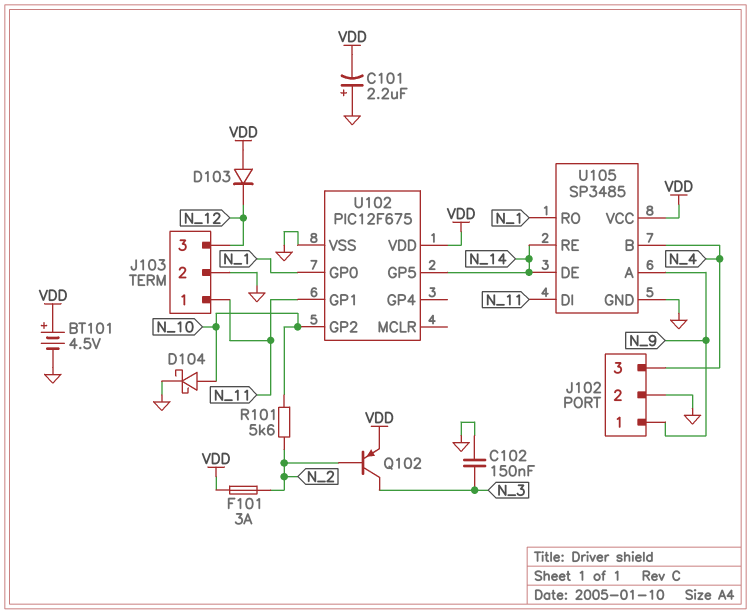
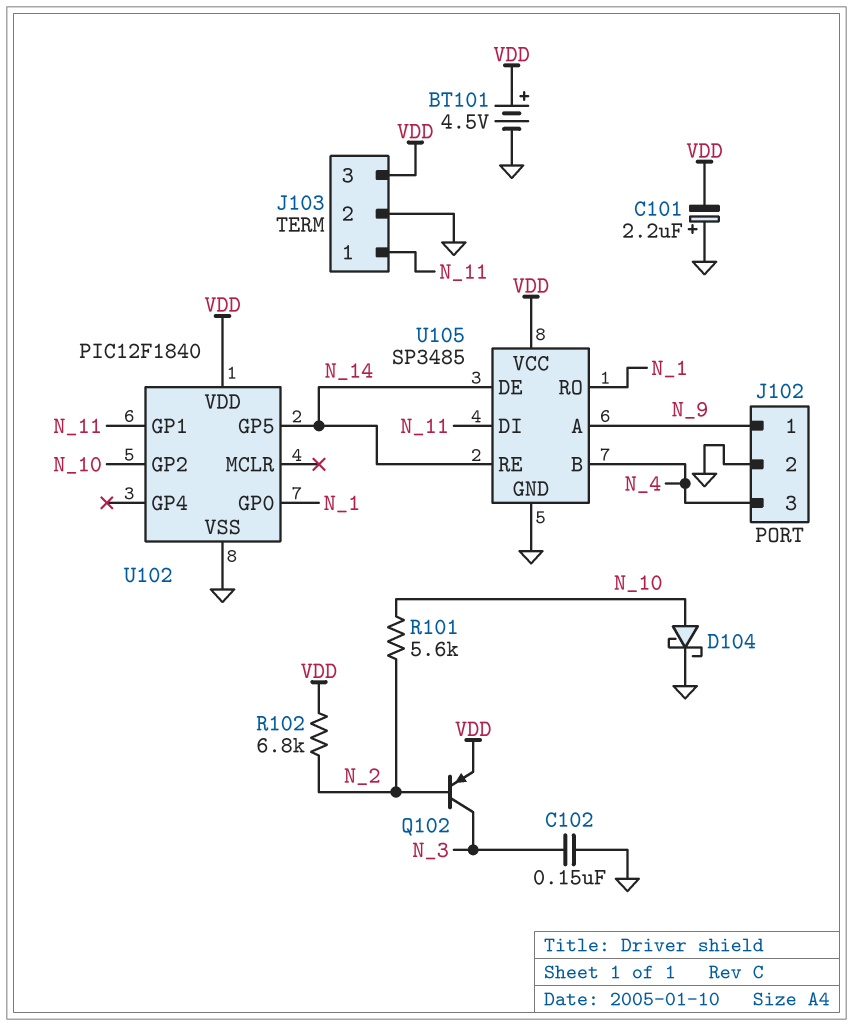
D103: diode (A VDD, K N_12) -> none
F101: 3A (N_2, VDD) -> none
J103 pin 3: N_12 -> VDD
R102: none -> 6.8k (N_2, VDD)
U102: PIC12F675 -> PIC12F1840

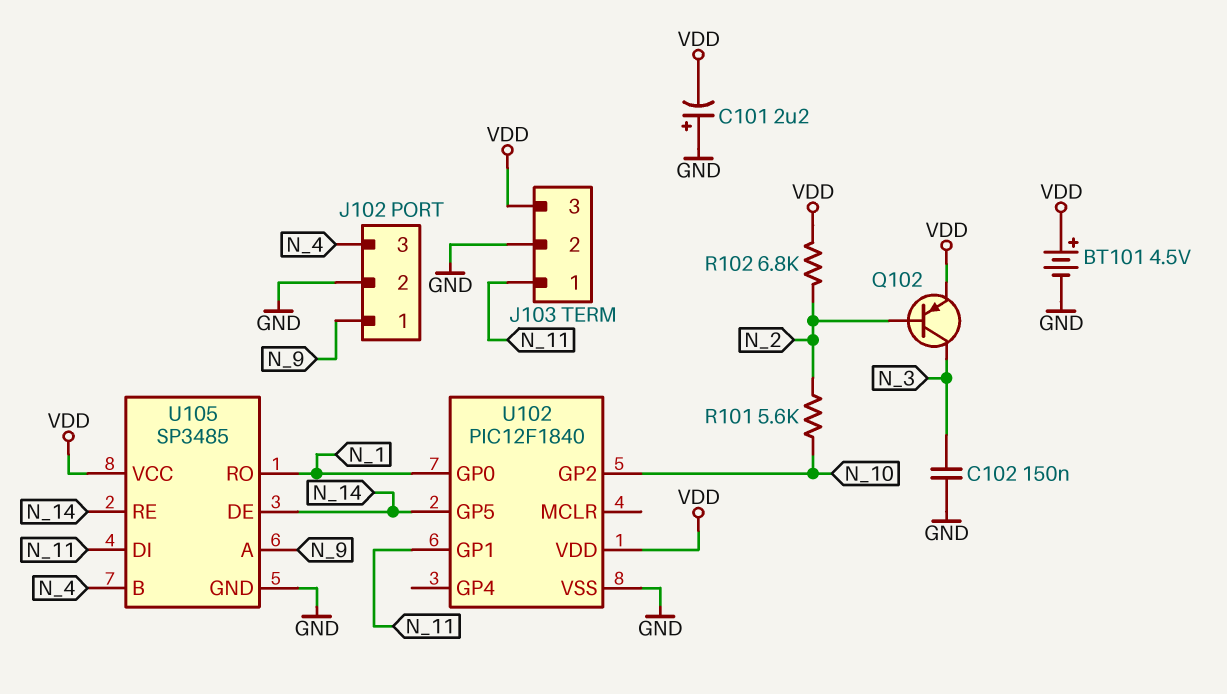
D104: schottky (A N_10, K GND) -> none

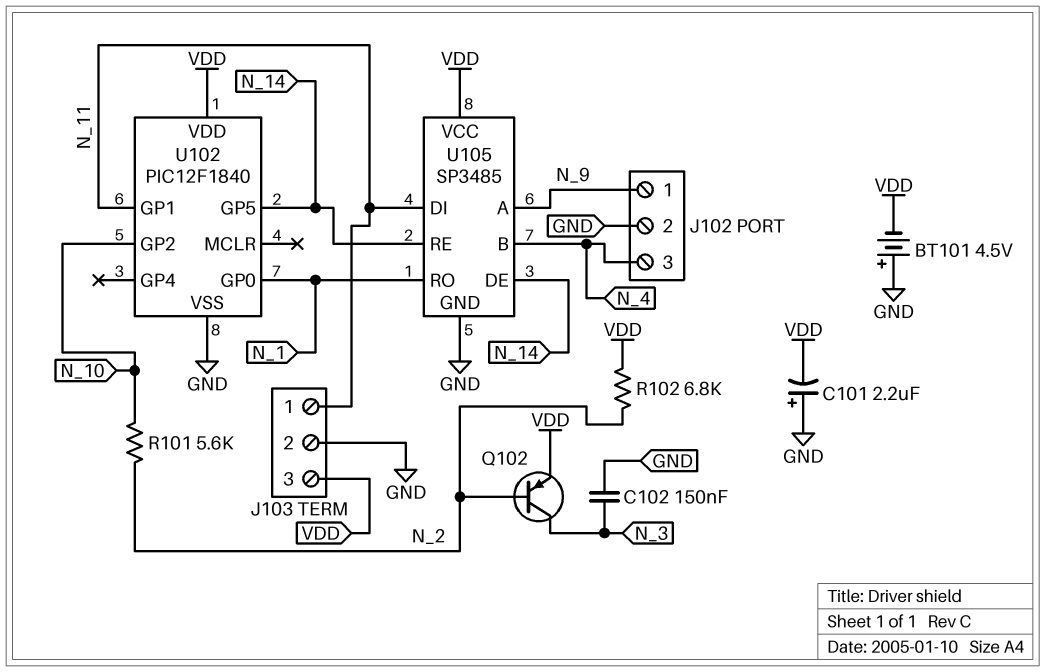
BT101: 4.5V (plus VDD, minus GND) -> 4.5V (plus GND, minus VDD)

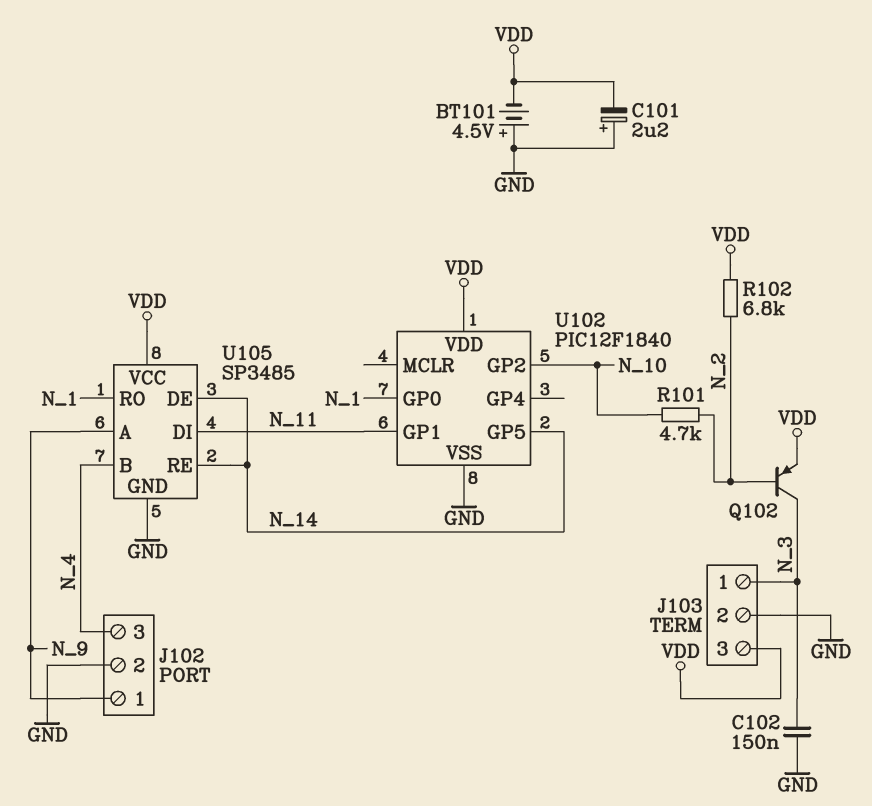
J103 pin 1: N_11 -> N_3
R101: 5.6k (N_2, N_10) -> 4.7k (N_2, N_10)

